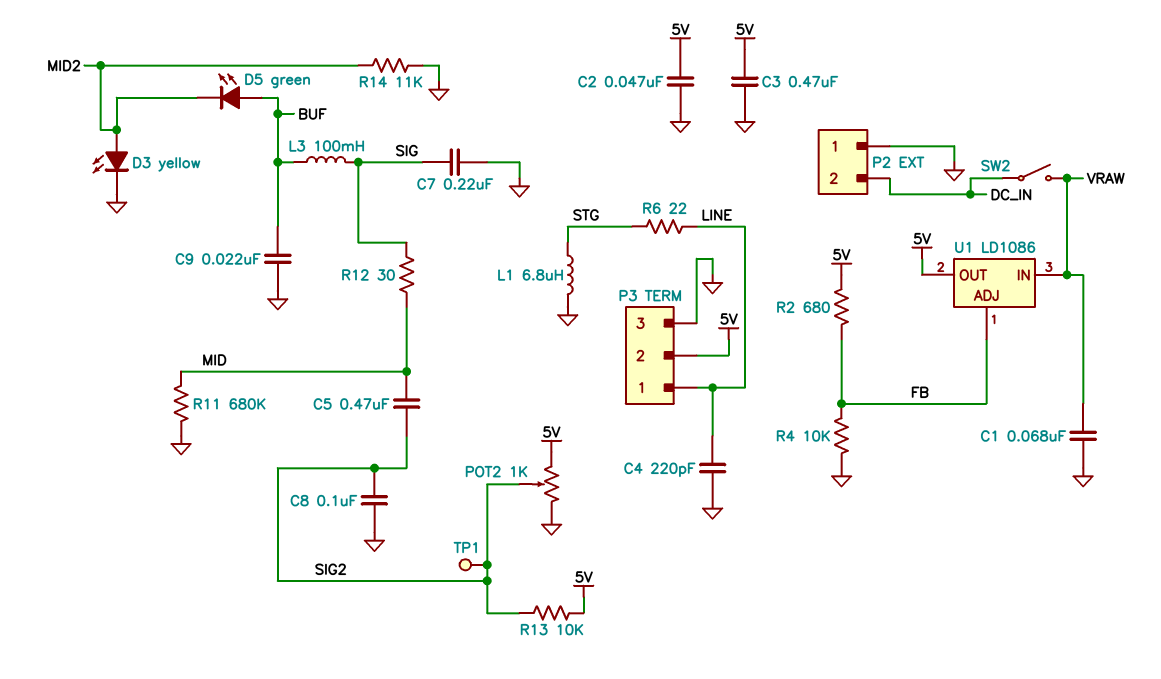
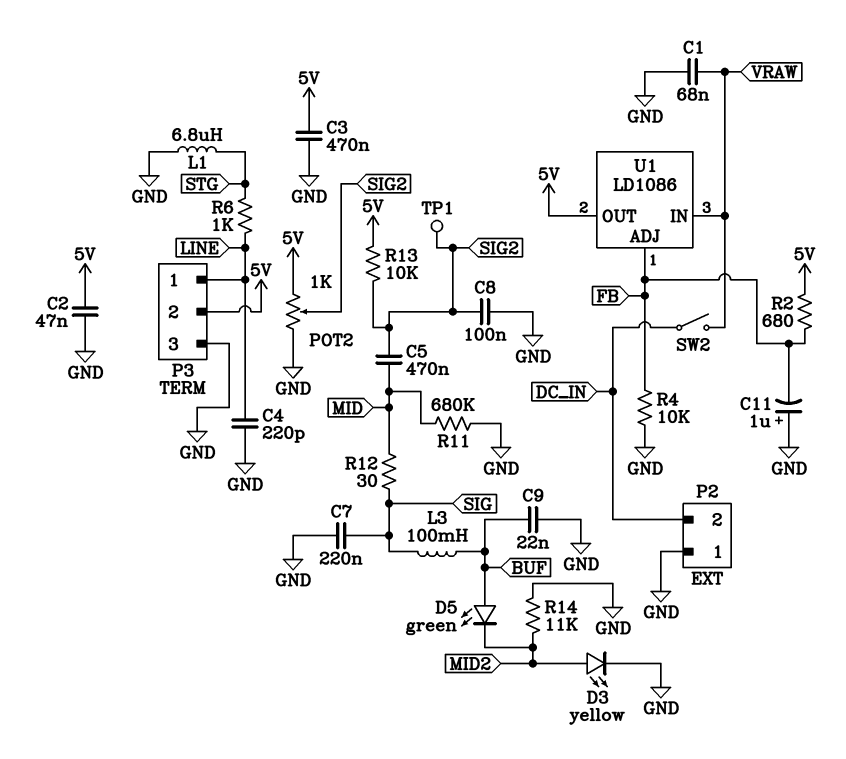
C11: none -> 1uF (plus GND, minus FB)
R6: 22 (LINE, STG) -> 1k (LINE, STG)

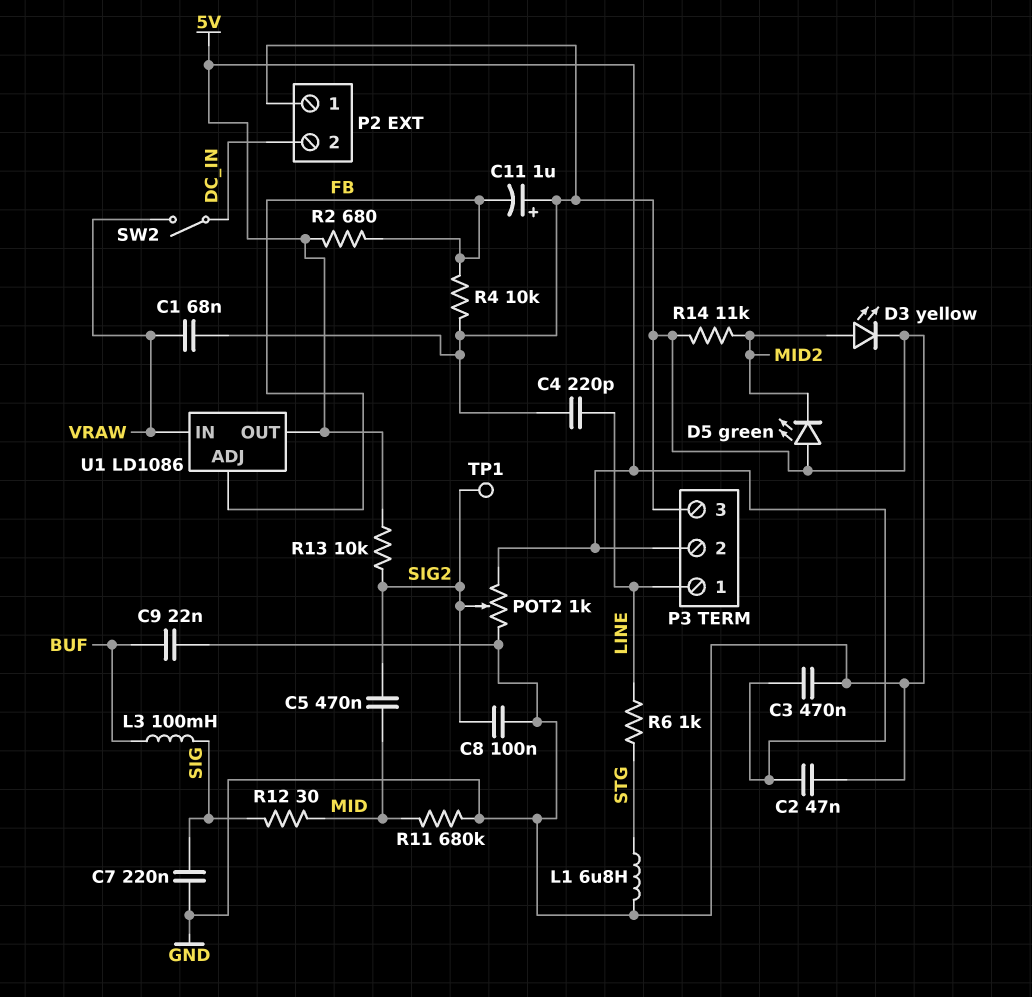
D5: LED green (A BUF, K MID2) -> LED green (A GND, K MID2)

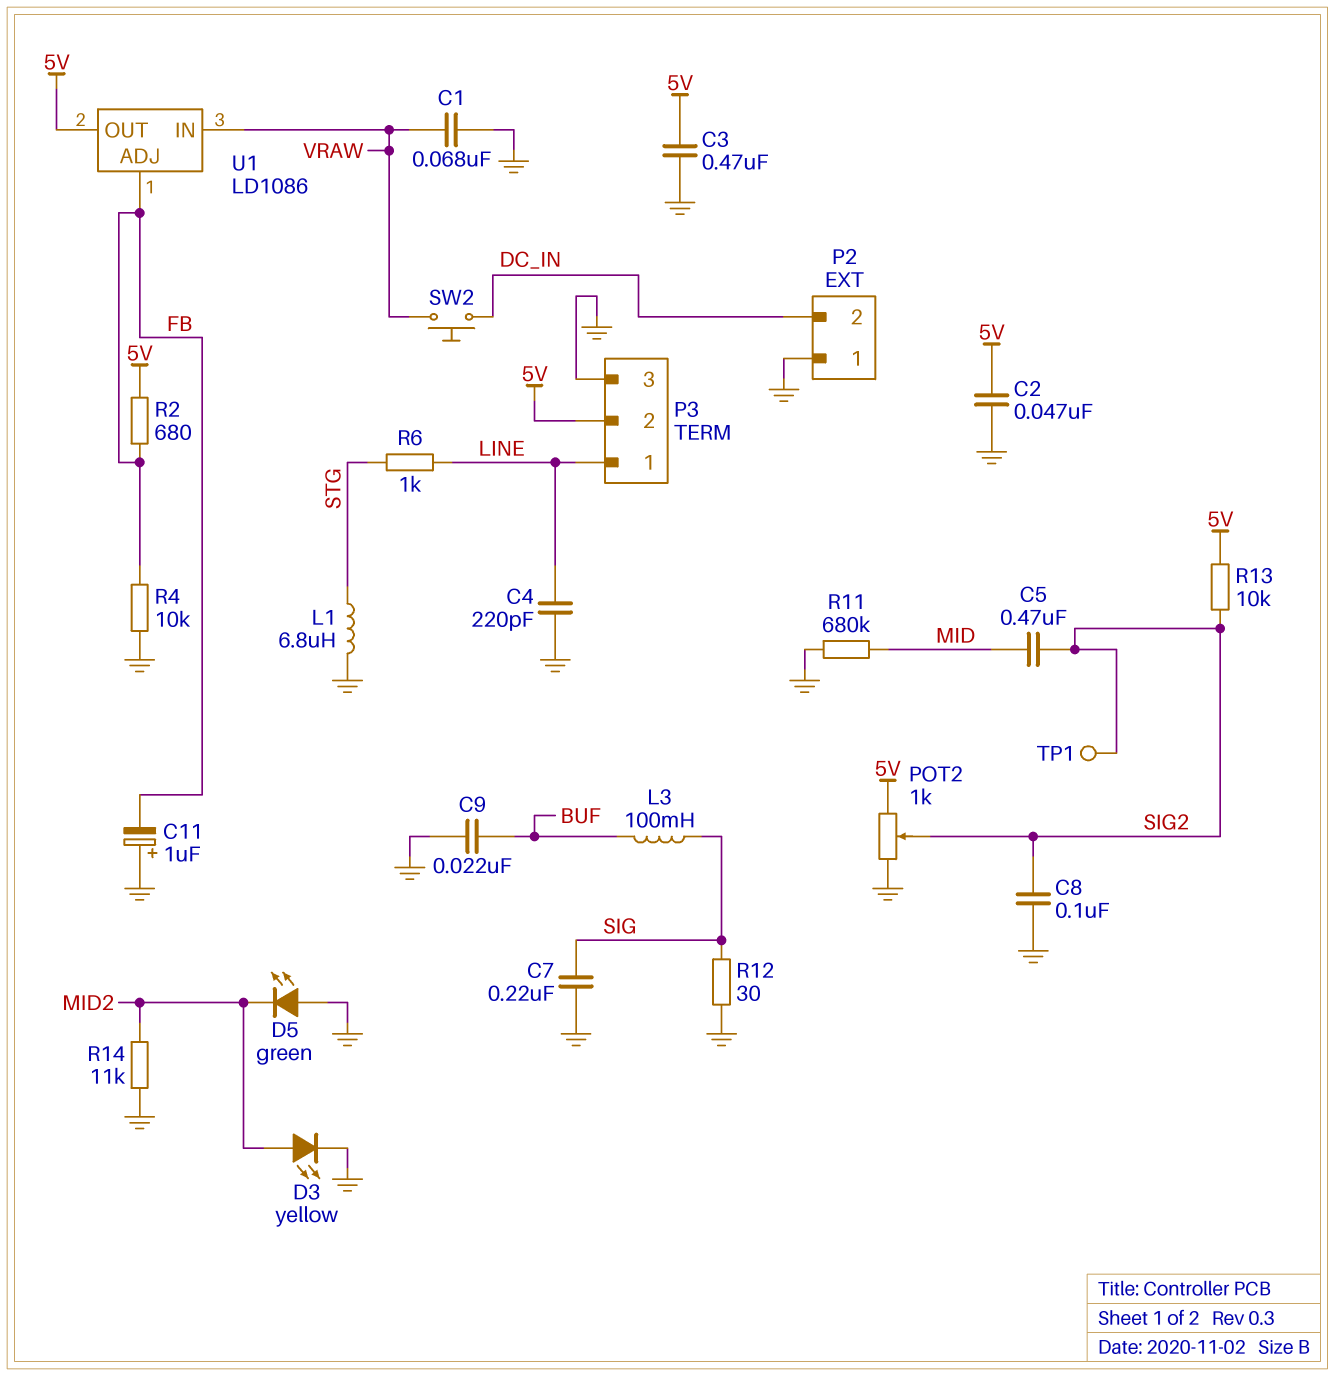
R12: 30 (MID, SIG) -> 30 (GND, SIG)
SW2: switch (DC_IN, VRAW) -> button (DC_IN, VRAW)

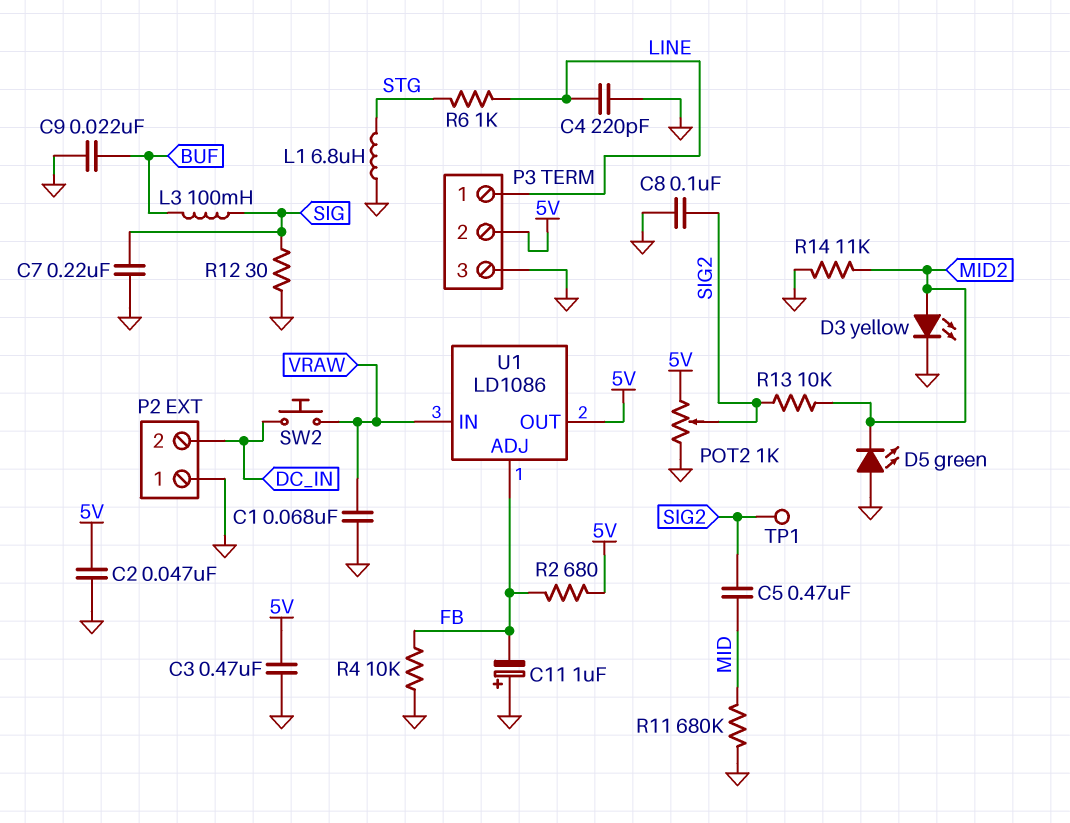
R13: 10k (5V, SIG2) -> 10k (MID2, SIG2)

